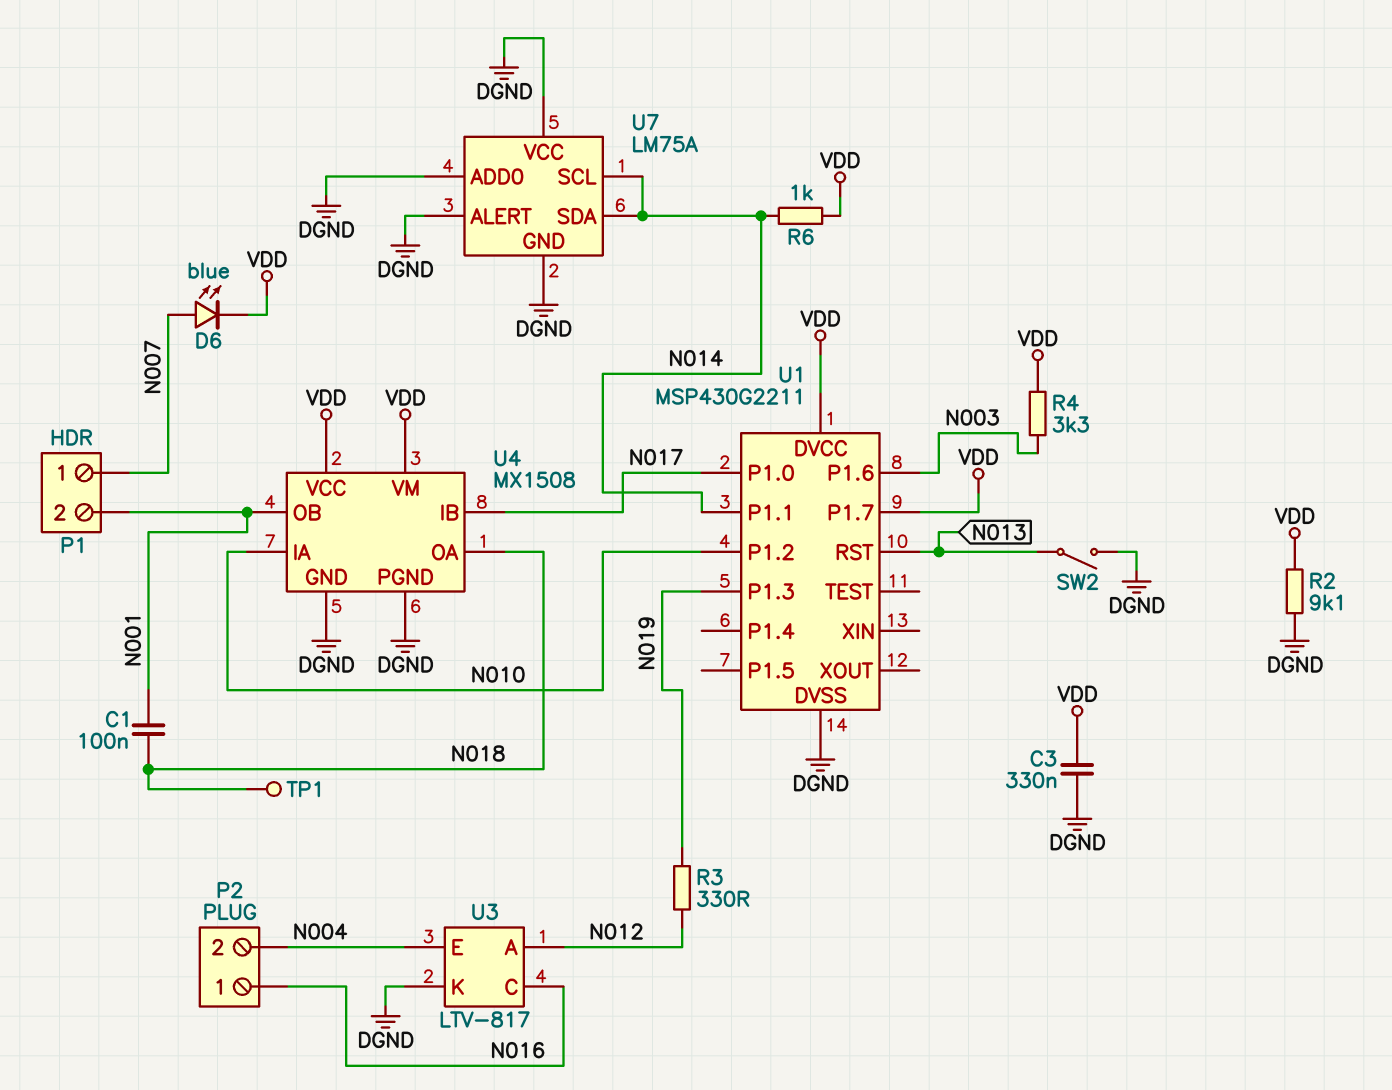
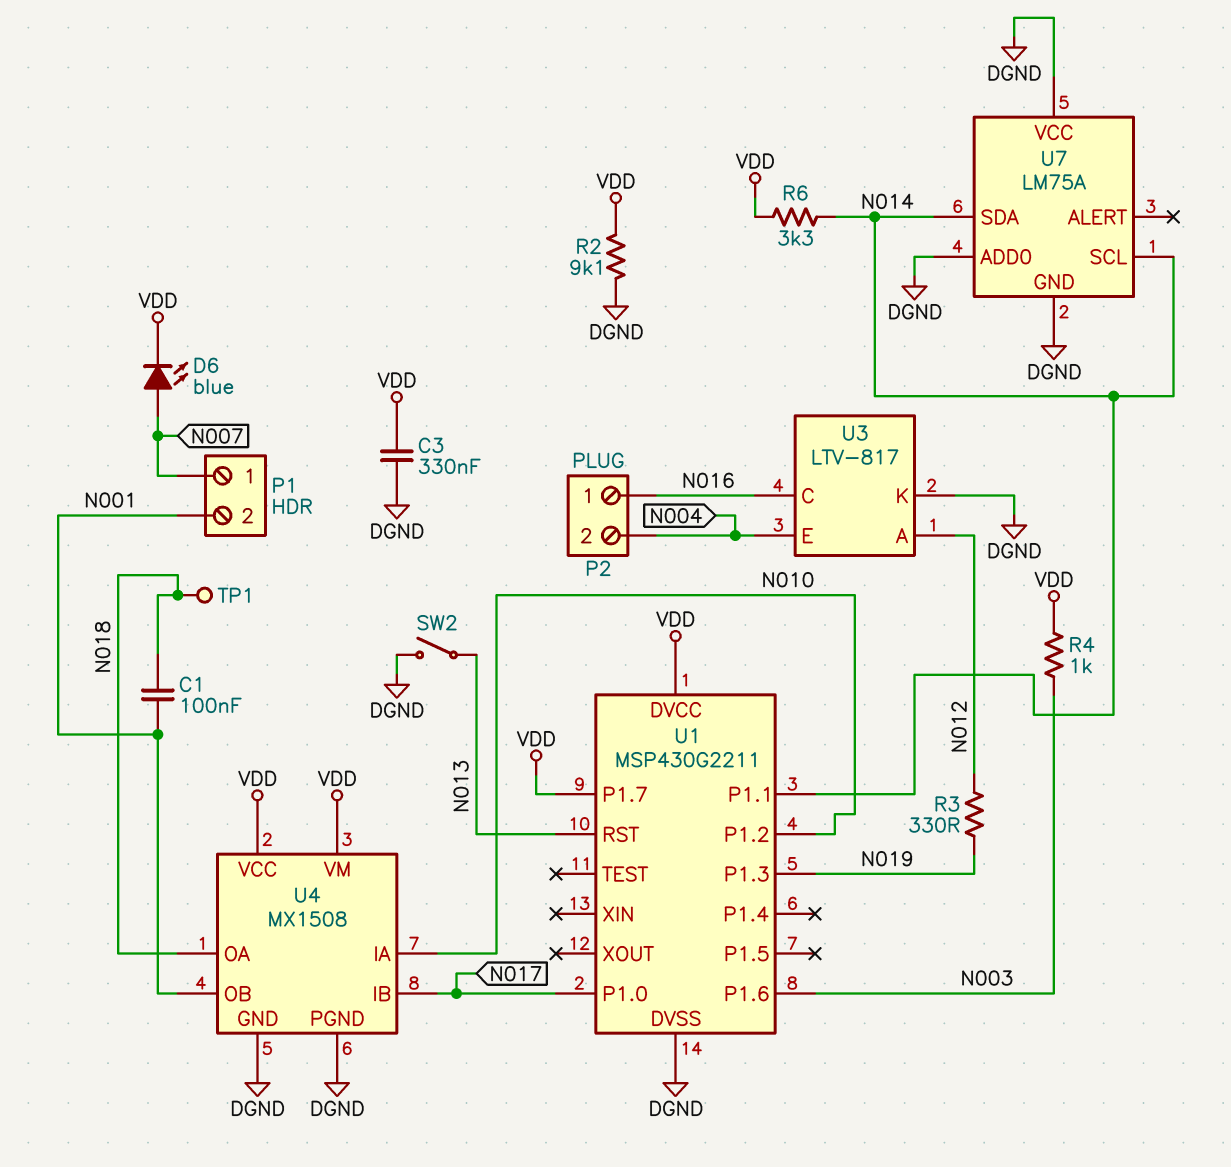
R4: 3.3k (N003, VDD) -> 1k (N003, VDD)
R6: 1k (N014, VDD) -> 3.3k (N014, VDD)
U7 pin ALERT: DGND -> none

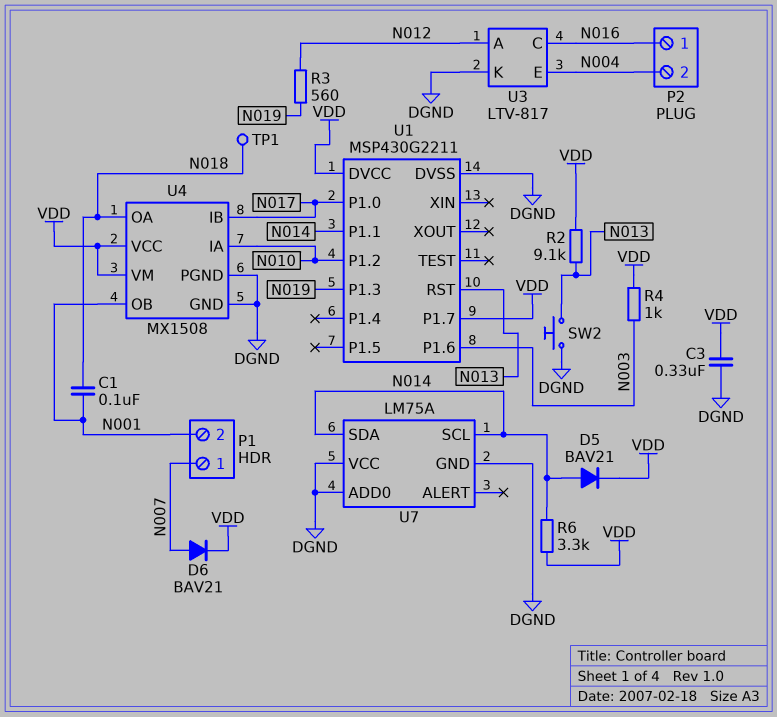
D5: none -> diode BAV21 (A N014, K VDD)
D6: LED blue (A N007, K VDD) -> diode BAV21 (A N007, K VDD)
R2: 9.1k (DGND, VDD) -> 9.1k (N013, VDD)
R3: 330 (N012, N019) -> 560 (N012, N019)
SW2: switch (DGND, N013) -> button (DGND, N013)

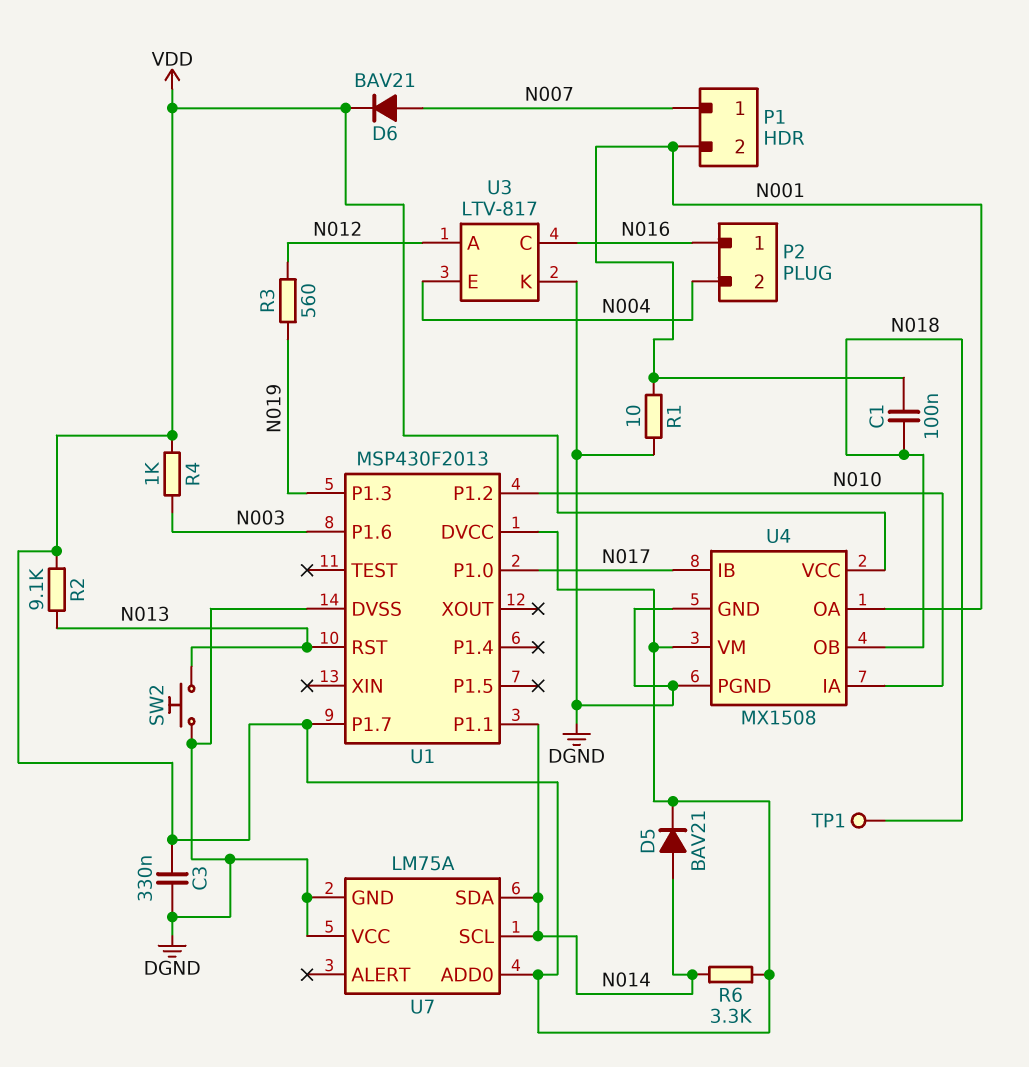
R1: none -> 10 (DGND, N001)
U1: MSP430G2211 -> MSP430F2013
U4 pin OA: N018 -> N001
U4 pin OB: N001 -> N018
U7 pin ADD0: DGND -> VDD

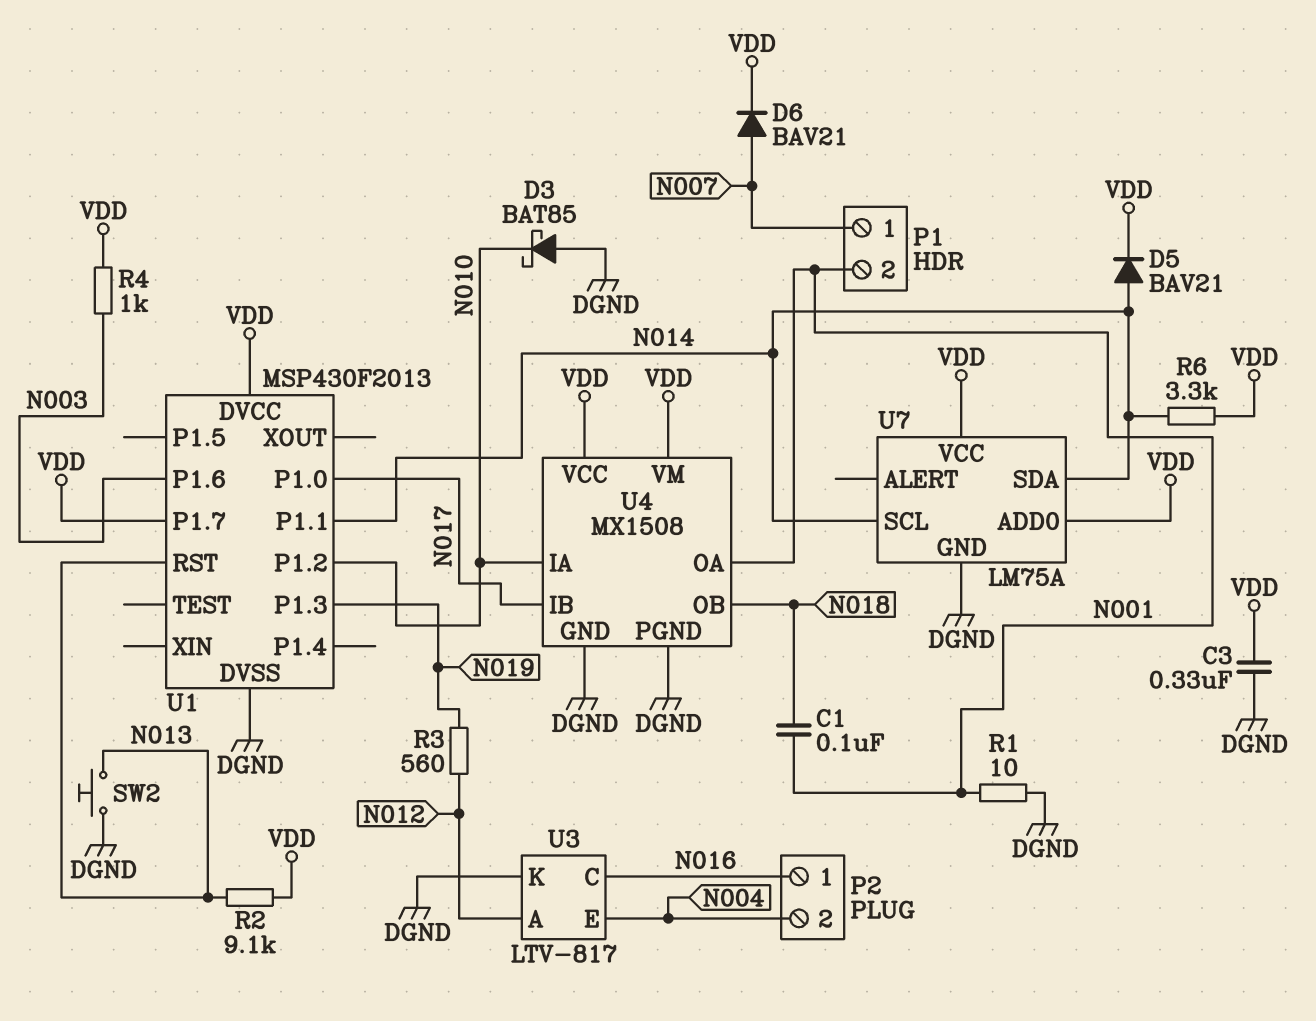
D3: none -> schottky BAT85 (A DGND, K N010)
TP1: test point (N018) -> none
U7 pin VCC: DGND -> VDD

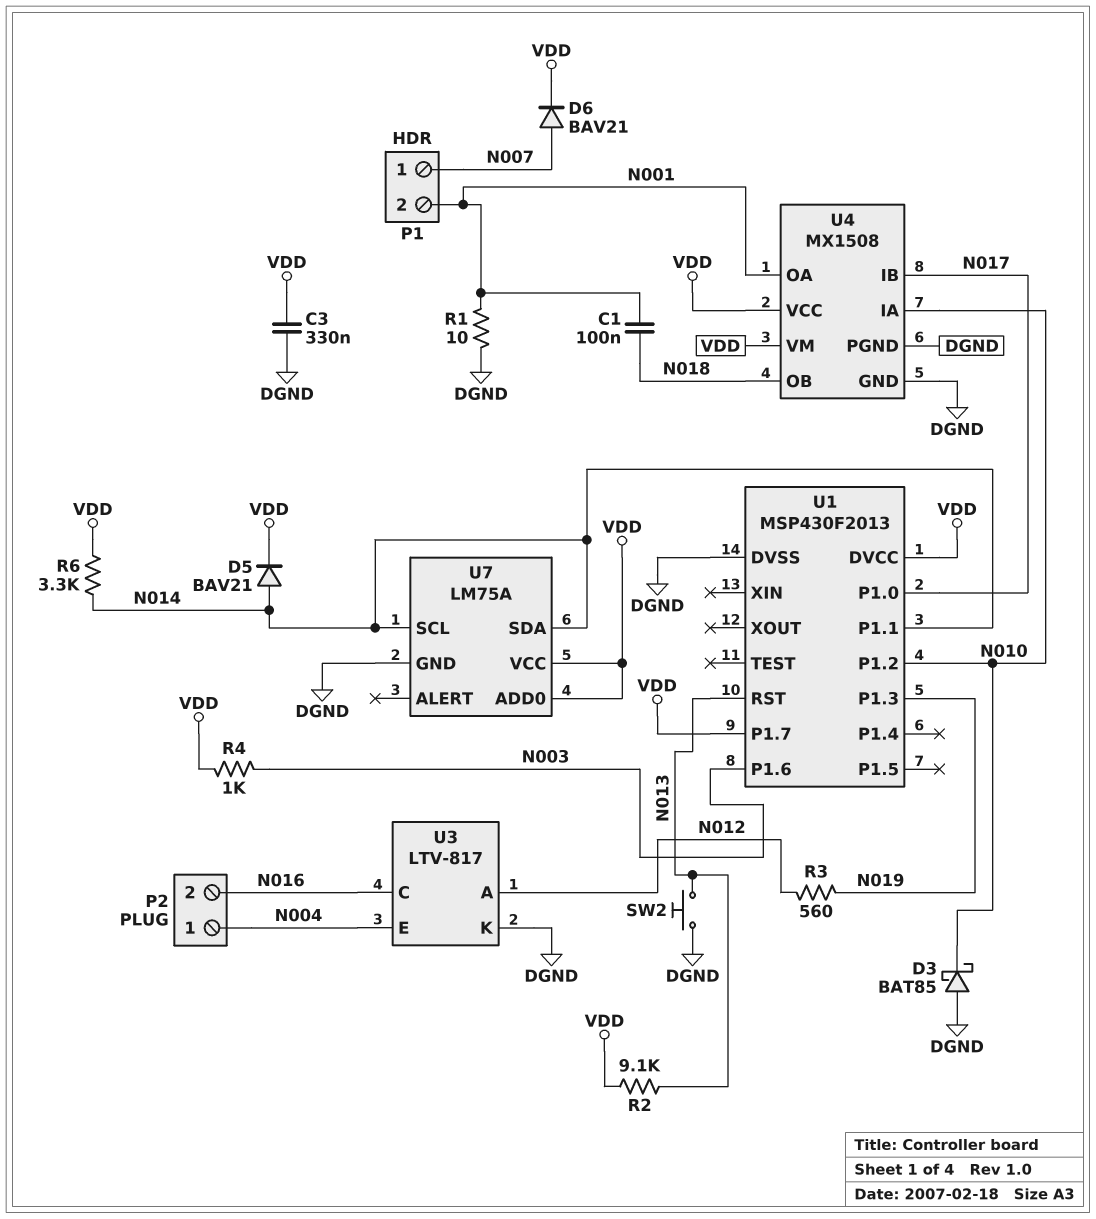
P2 pin 1: N016 -> N004
P2 pin 2: N004 -> N016

